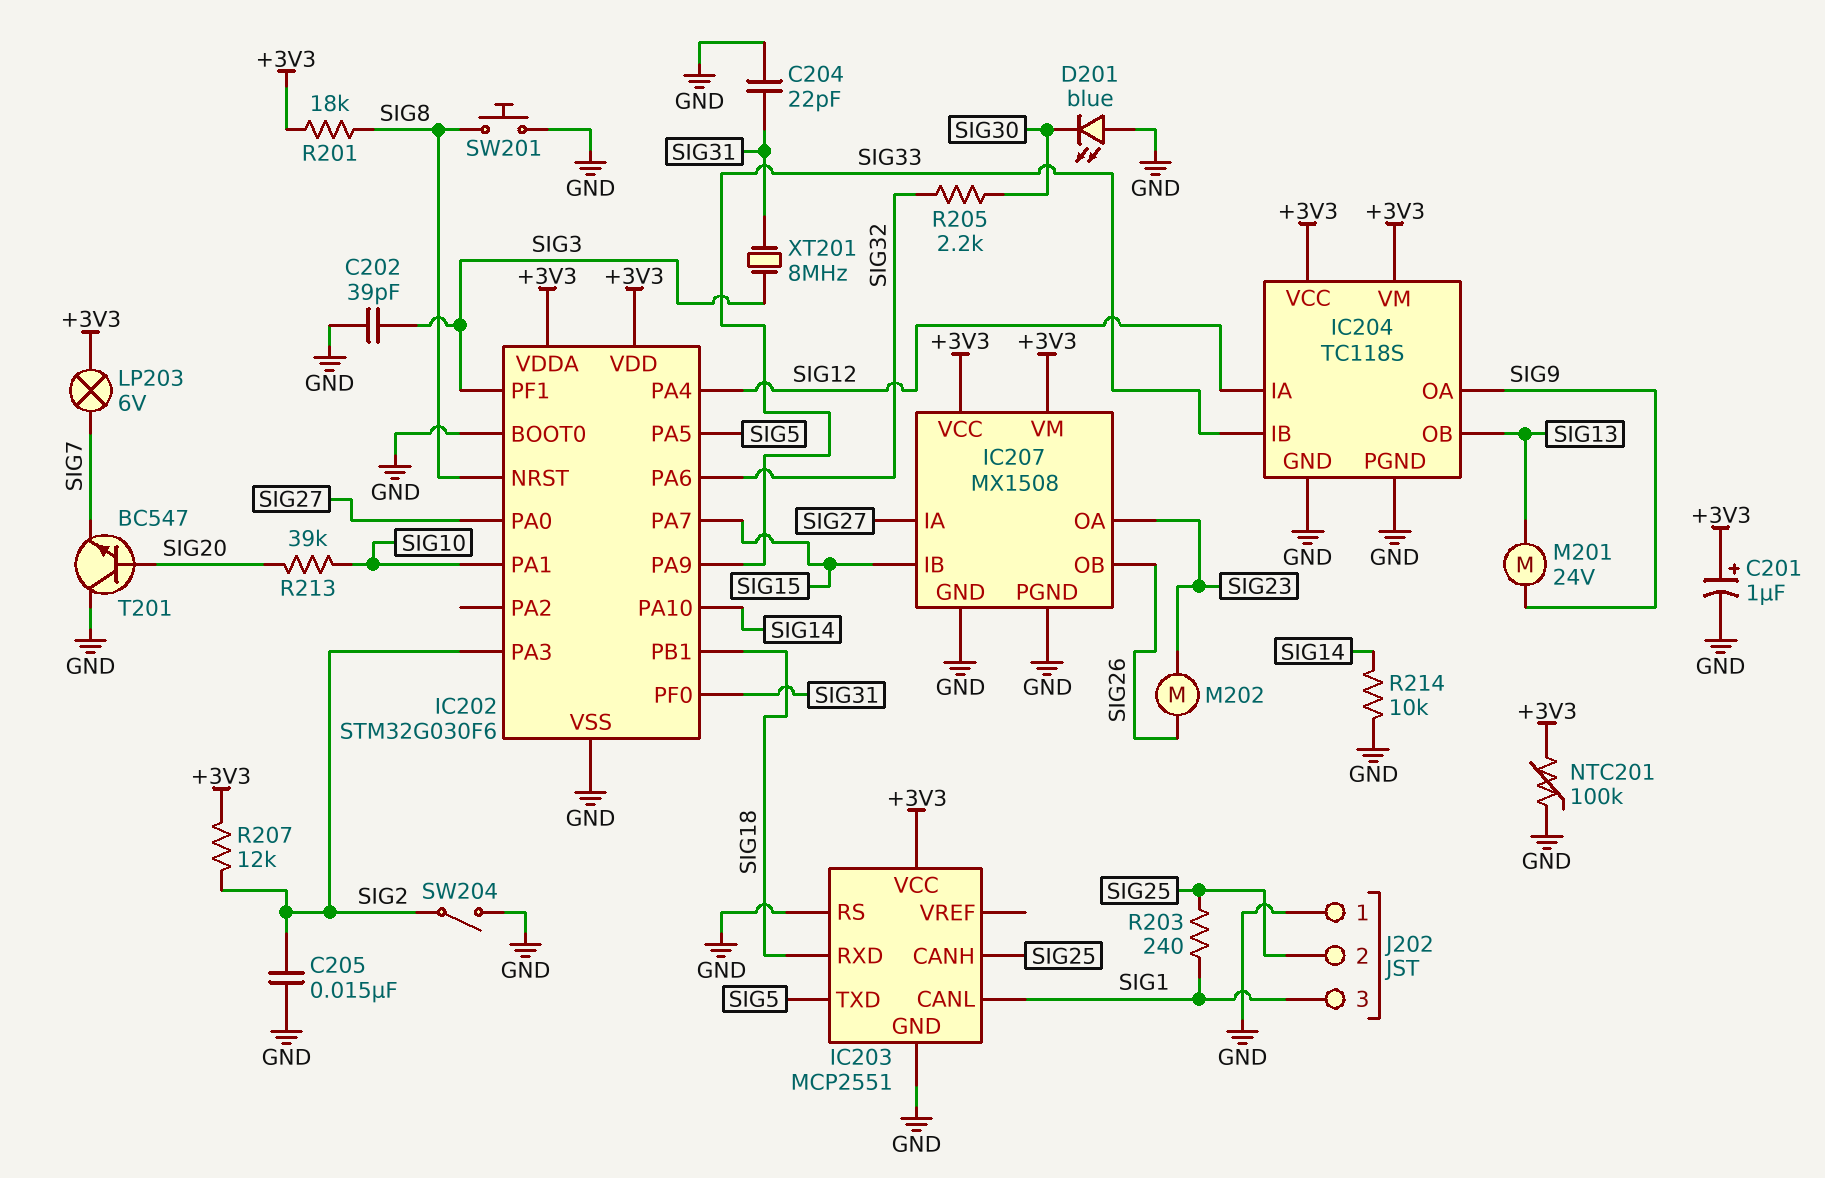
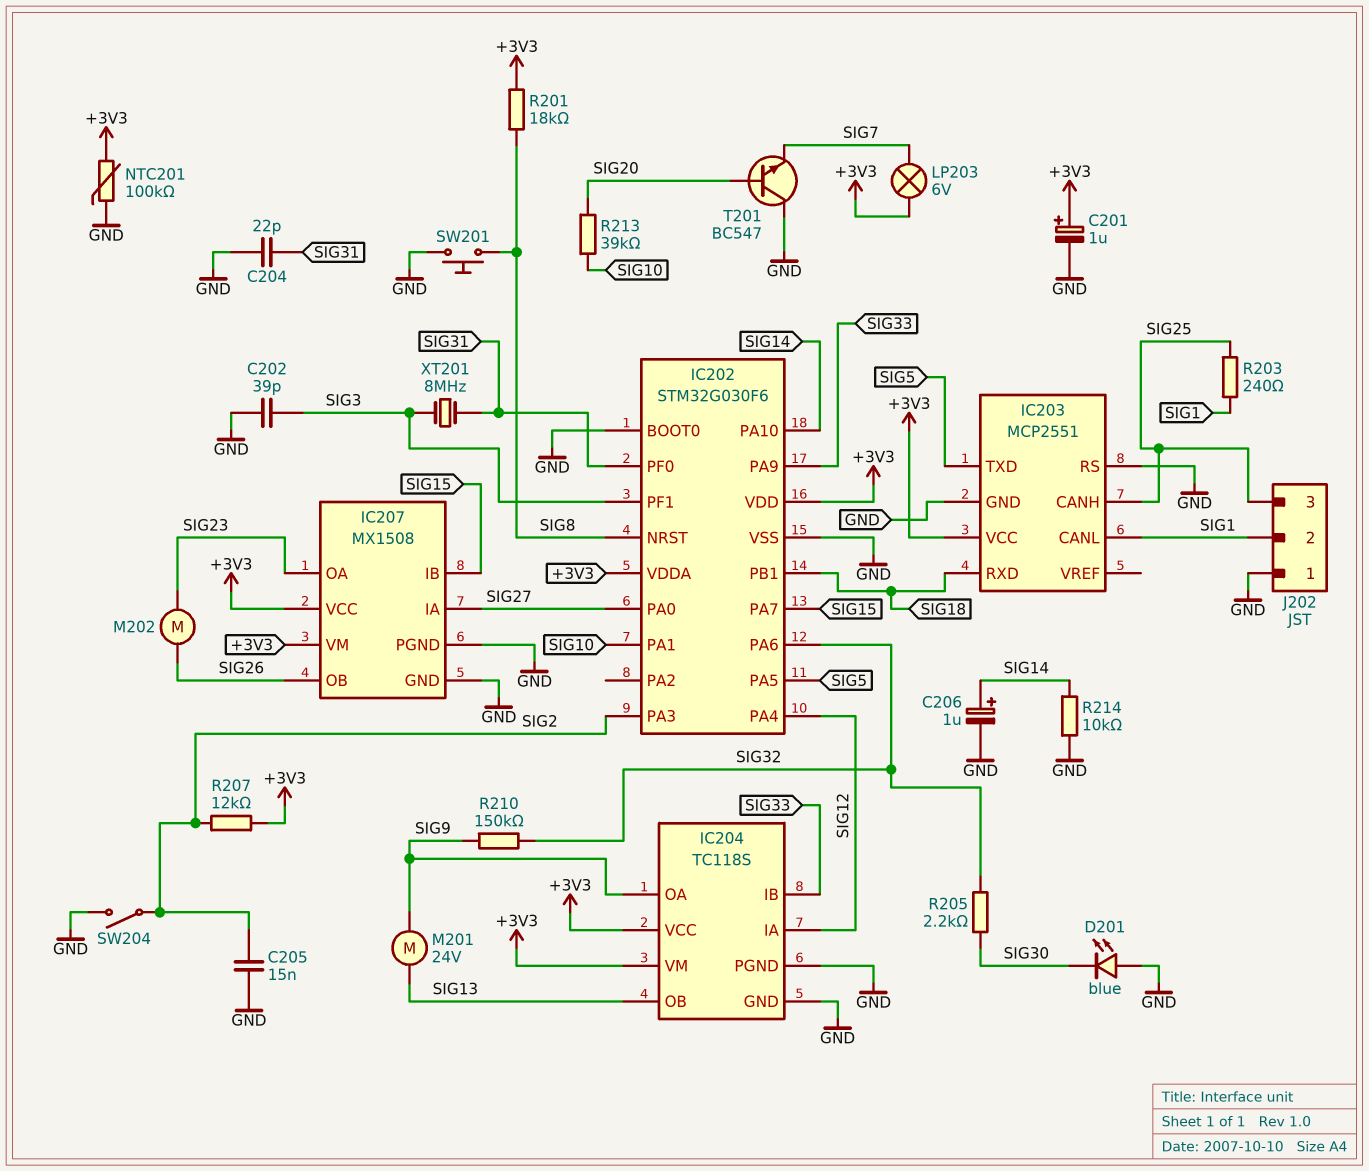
C206: none -> 1uF (plus SIG14, minus GND)
J202 pin 2: SIG25 -> SIG1
J202 pin 3: SIG1 -> SIG25
R210: none -> 150k (SIG9, SIG32)

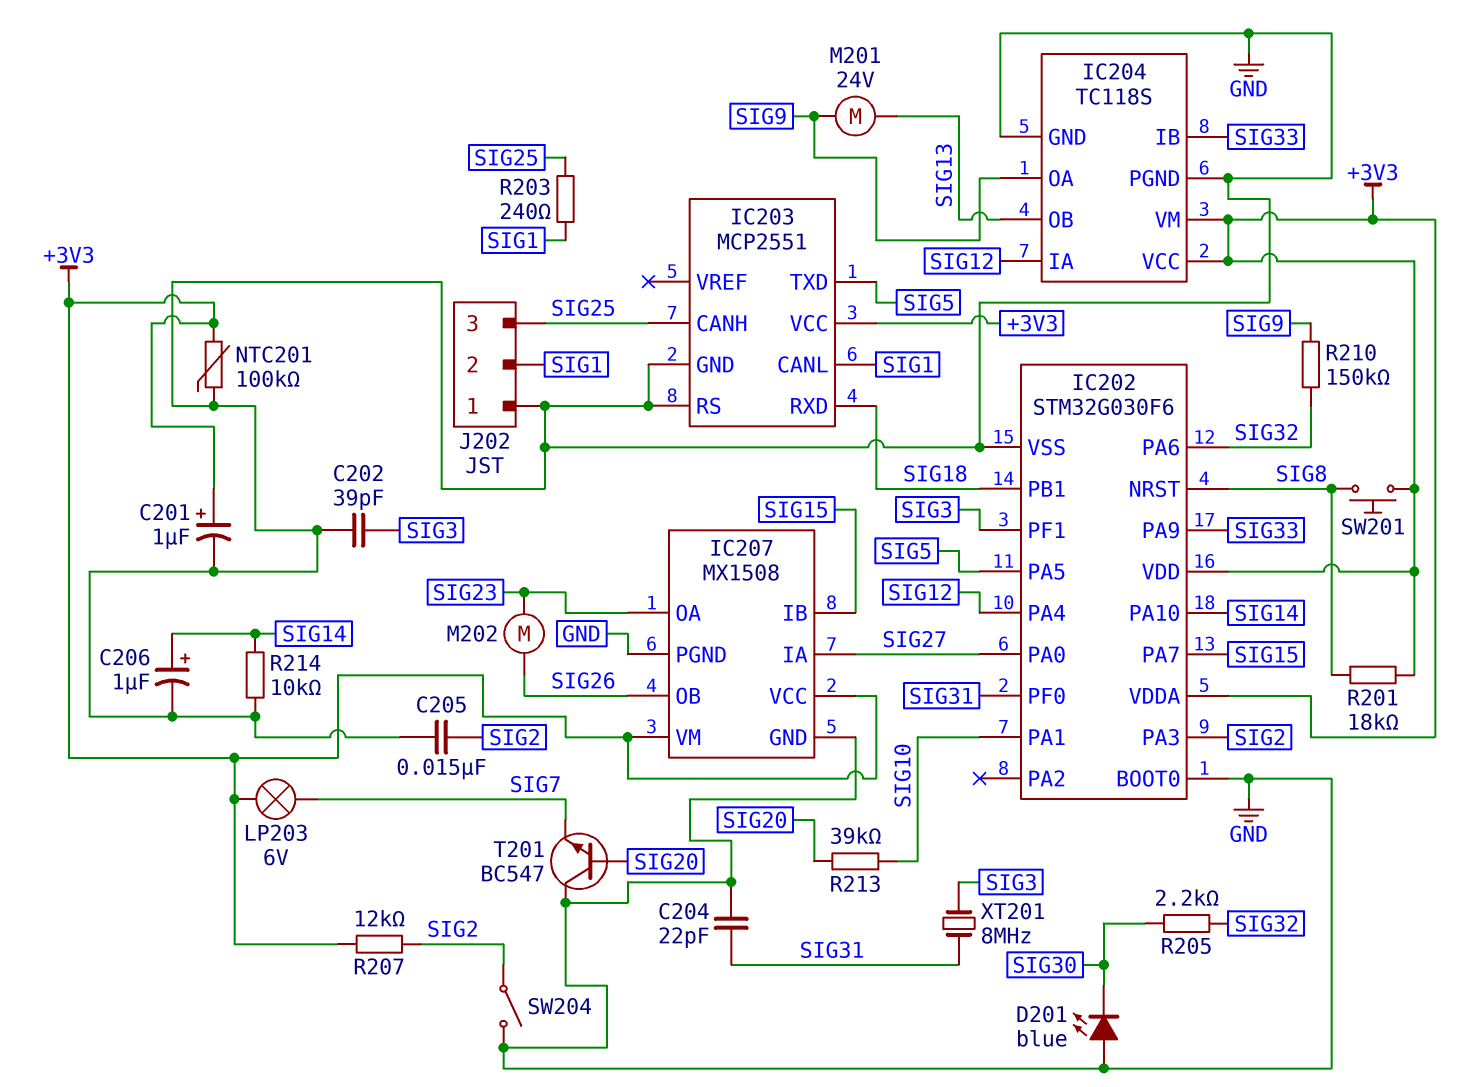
SW201: button (GND, SIG8) -> button (+3V3, SIG8)

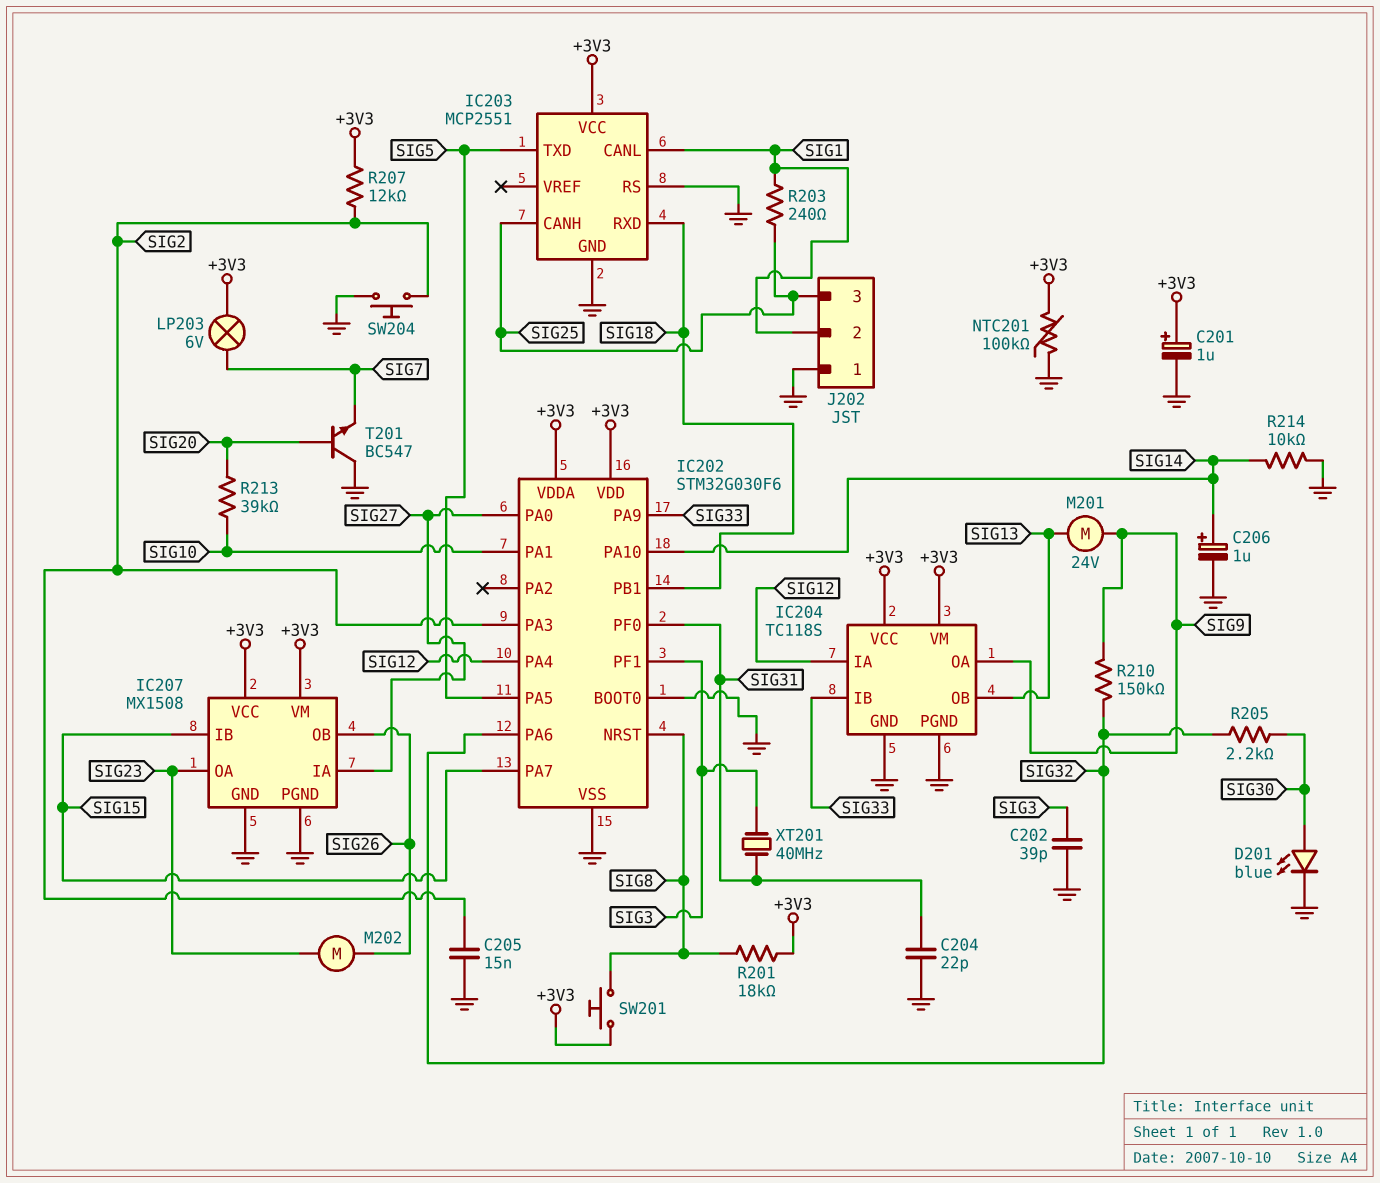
D201: LED blue (A GND, K SIG30) -> LED blue (A SIG30, K GND)
SW204: switch (GND, SIG2) -> button (GND, SIG2)
XT201: 8MHz (SIG3, SIG31) -> 40MHz (SIG3, SIG31)

